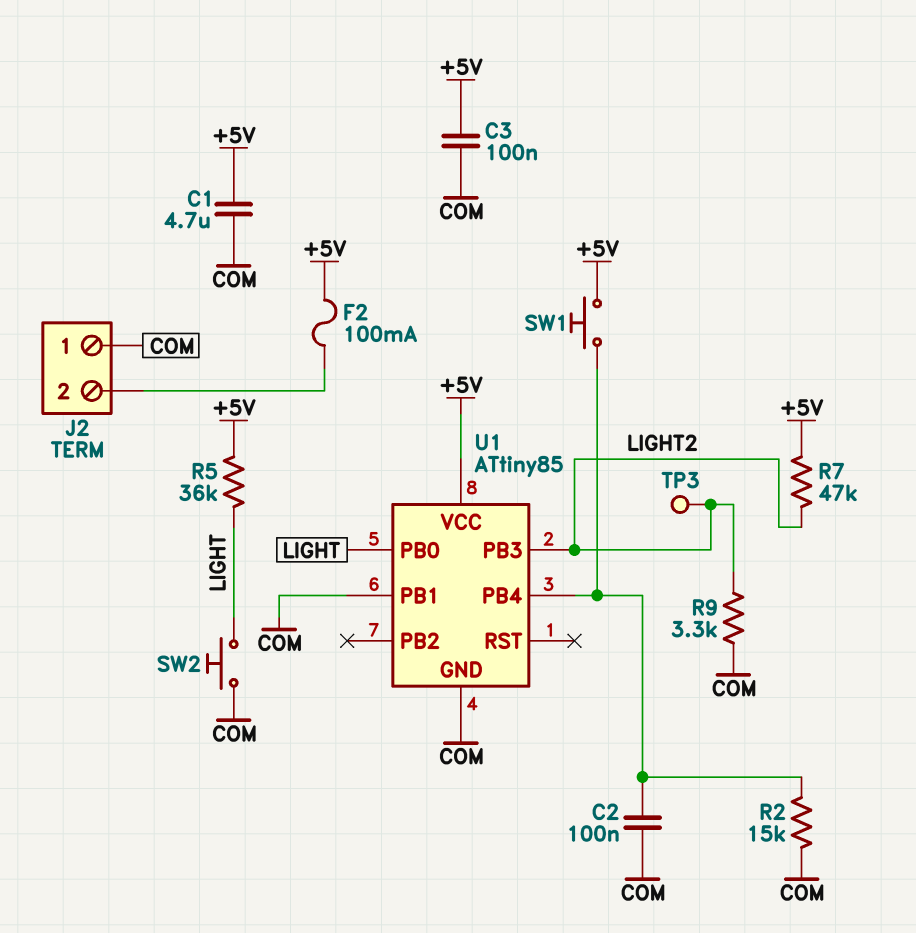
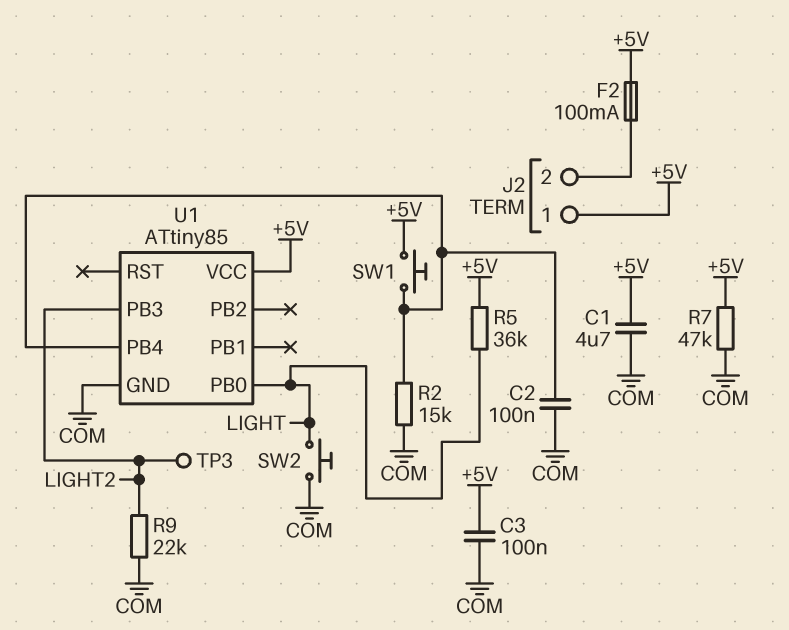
J2 pin 1: COM -> +5V
R7: 47k (+5V, LIGHT2) -> 47k (+5V, COM)
R9: 3.3k (COM, LIGHT2) -> 22k (COM, LIGHT2)
U1 pin PB1: COM -> none

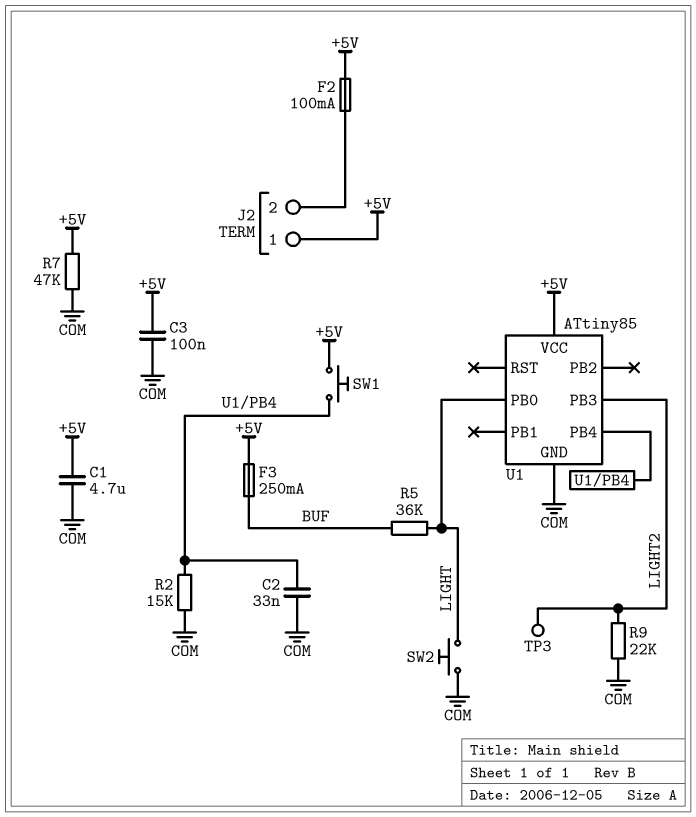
C2: 100nF (COM, U1/PB4) -> 33nF (COM, U1/PB4)
F3: none -> 250mA (+5V, BUF)
R5: 36k (+5V, LIGHT) -> 36k (BUF, LIGHT)

